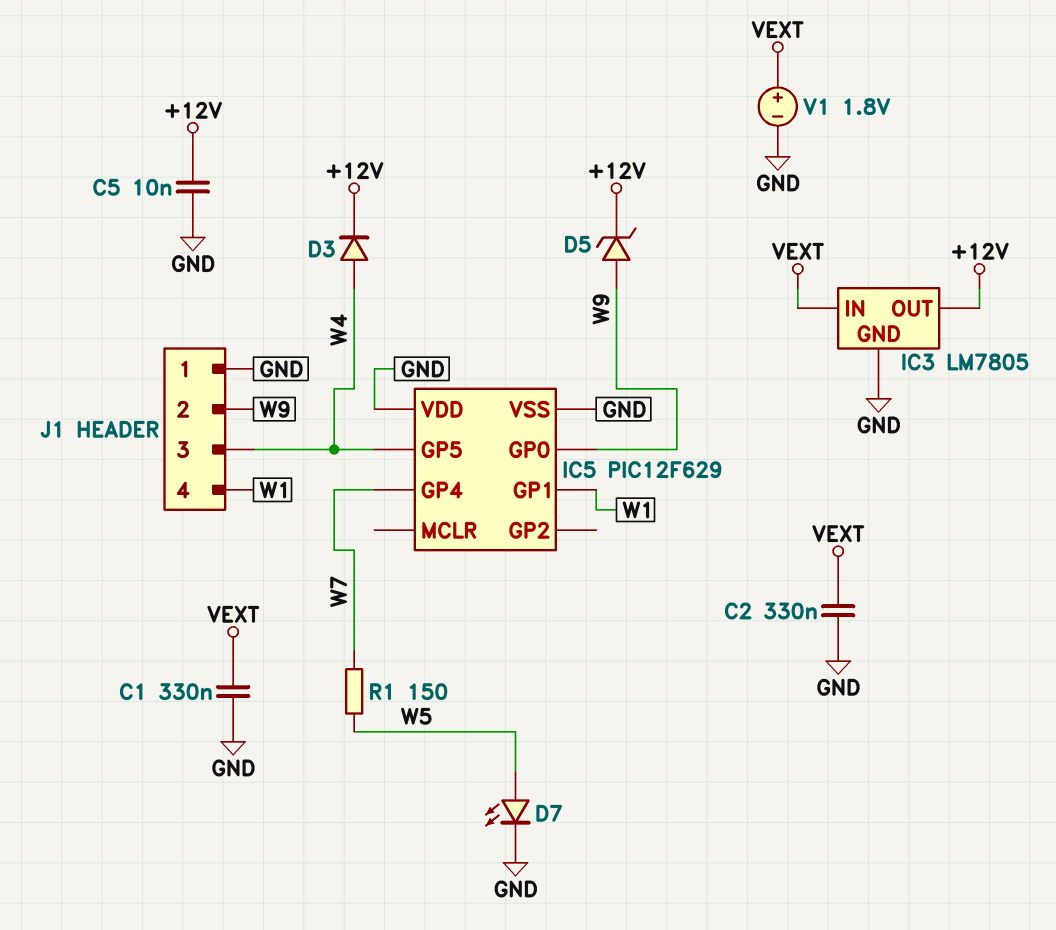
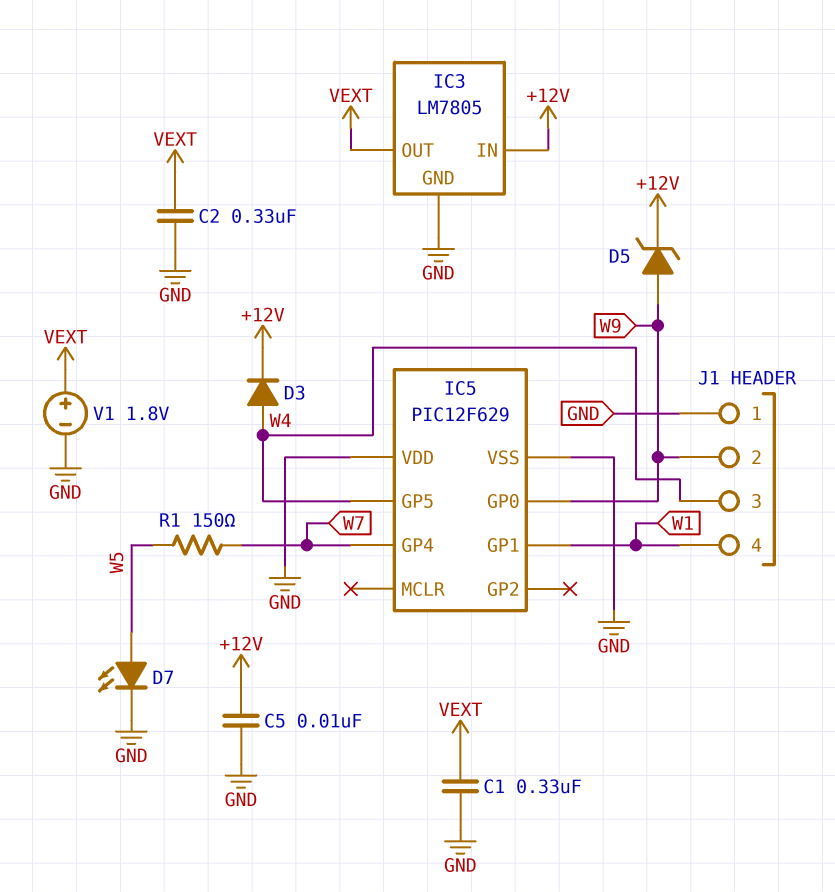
IC3 pin IN: VEXT -> +12V
IC3 pin OUT: +12V -> VEXT

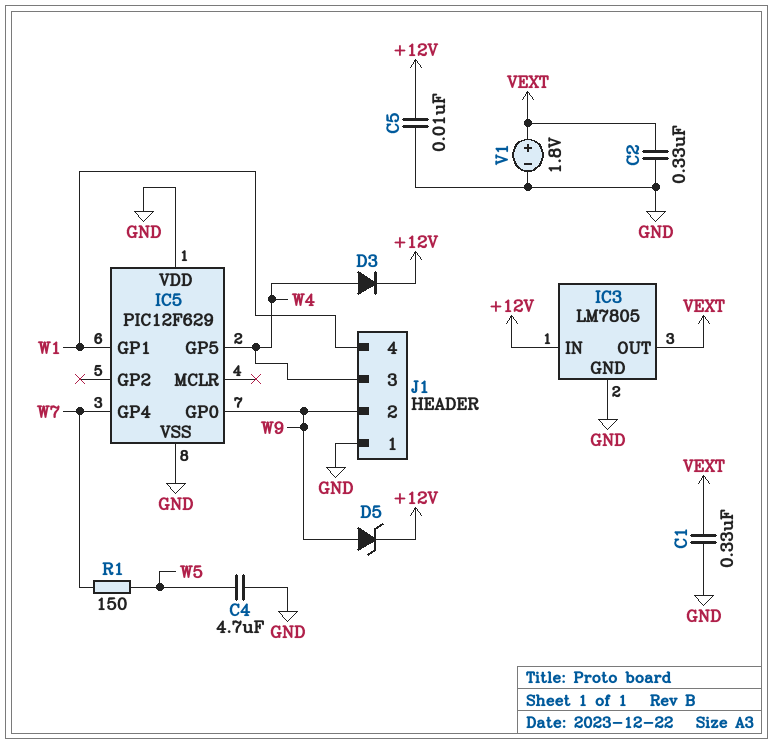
C4: none -> 4.7uF (GND, W5)
D7: LED (A W5, K GND) -> none

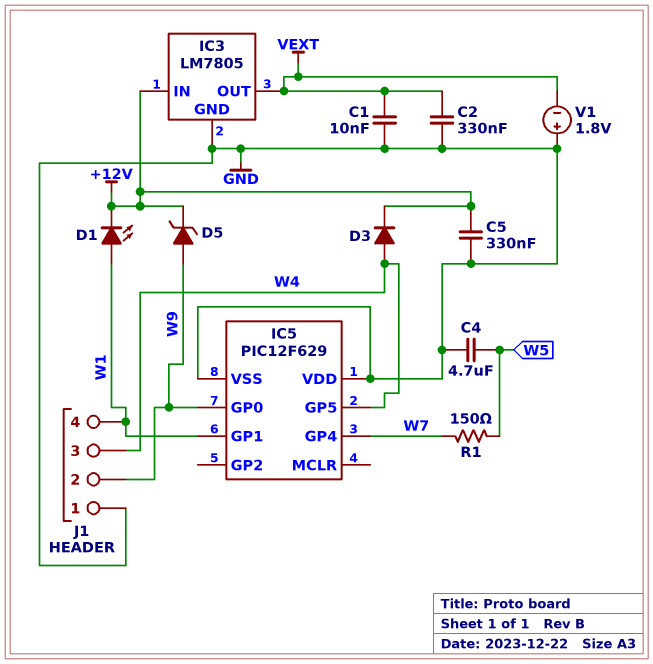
C1: 330nF (GND, VEXT) -> 10nF (GND, VEXT)
C5: 10nF (+12V, GND) -> 330nF (+12V, GND)
D1: none -> LED (A W1, K +12V)
V1: 1.8V (plus VEXT, minus GND) -> 1.8V (plus GND, minus VEXT)

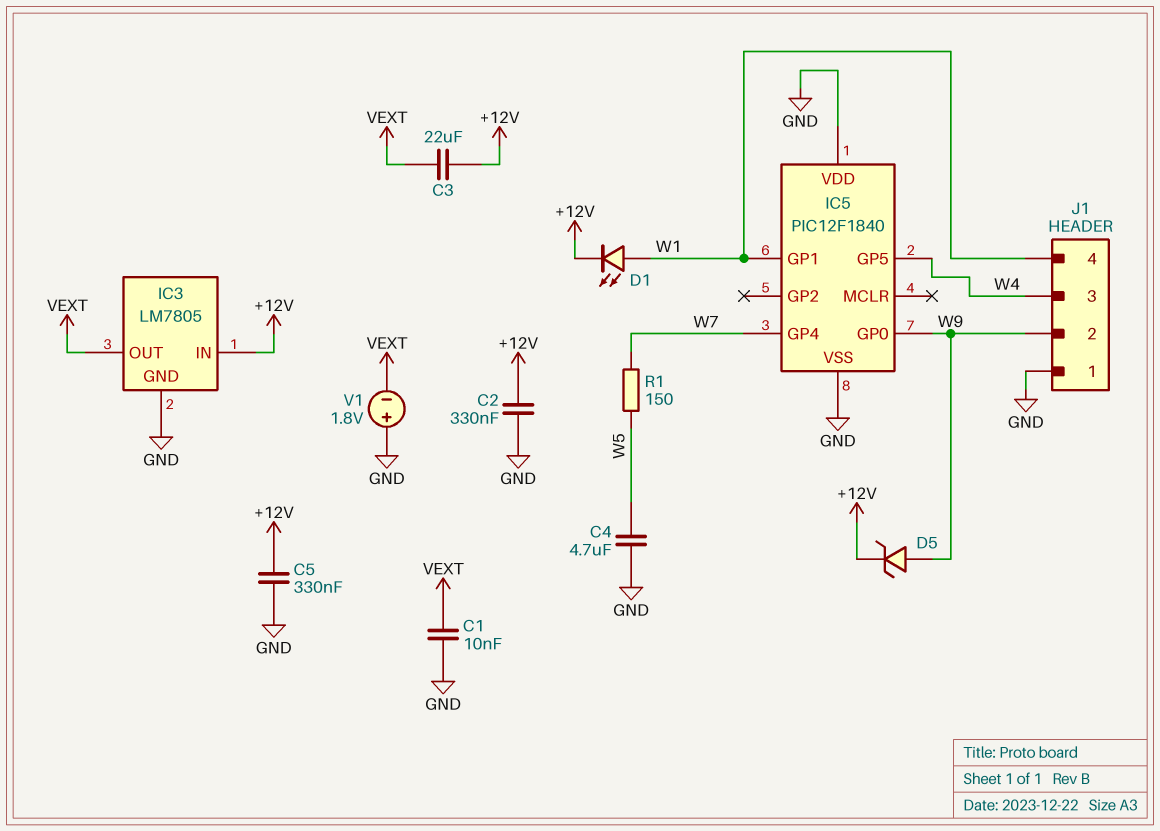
C2: 330nF (GND, VEXT) -> 330nF (+12V, GND)
C3: none -> 22uF (+12V, VEXT)
D3: diode (A W4, K +12V) -> none
IC5: PIC12F629 -> PIC12F1840

